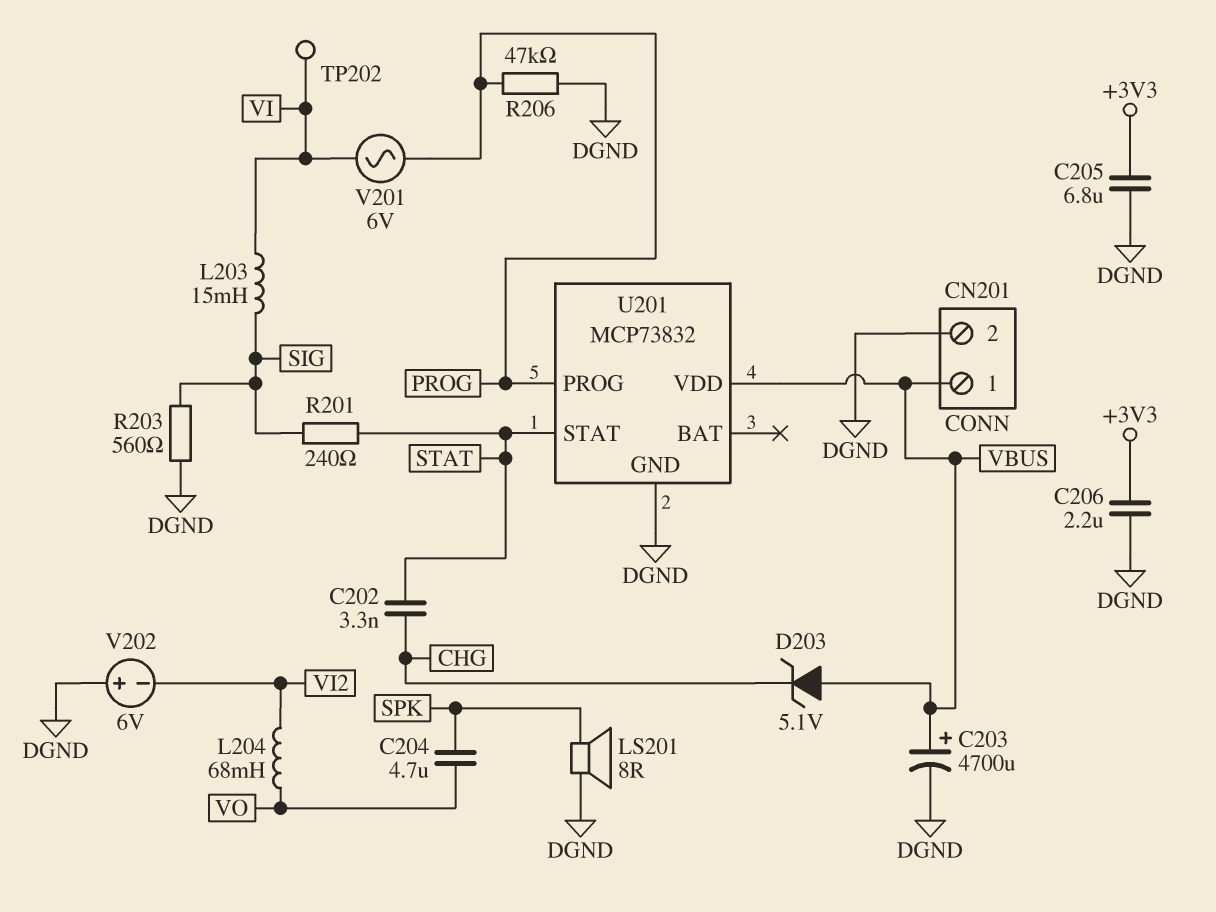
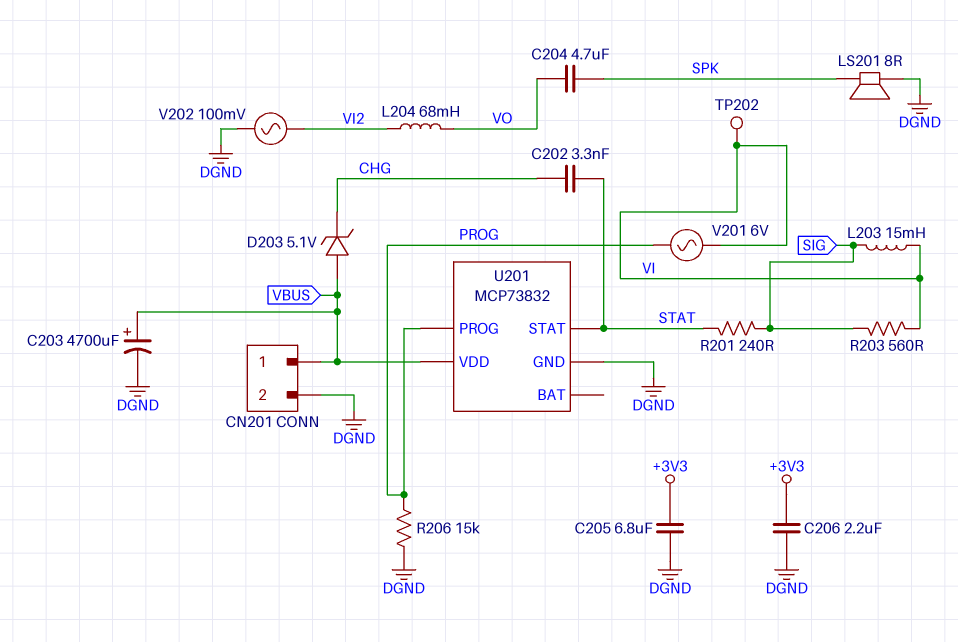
R203: 560 (DGND, SIG) -> 560 (SIG, VI)
R206: 47k (DGND, PROG) -> 15k (DGND, PROG)
V202: 6V (plus DGND, minus VI2) -> AC 100mV (DGND, VI2)

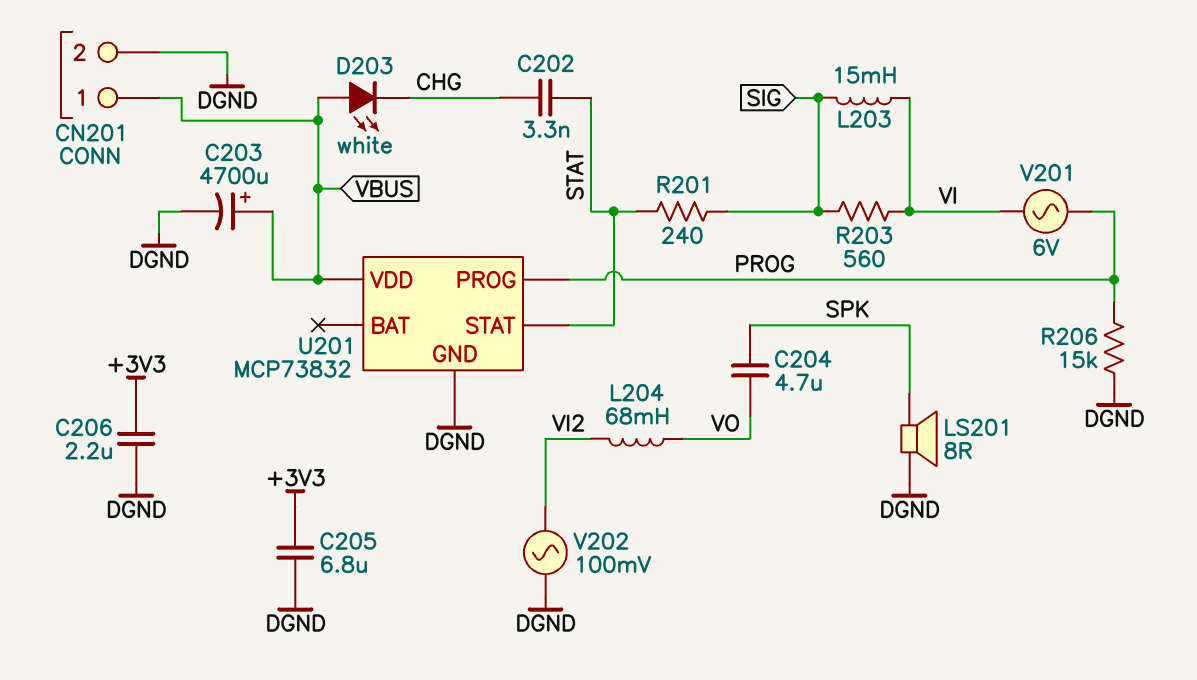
D203: zener 5.1V (A VBUS, K CHG) -> LED white (A VBUS, K CHG)
TP202: test point (VI) -> none

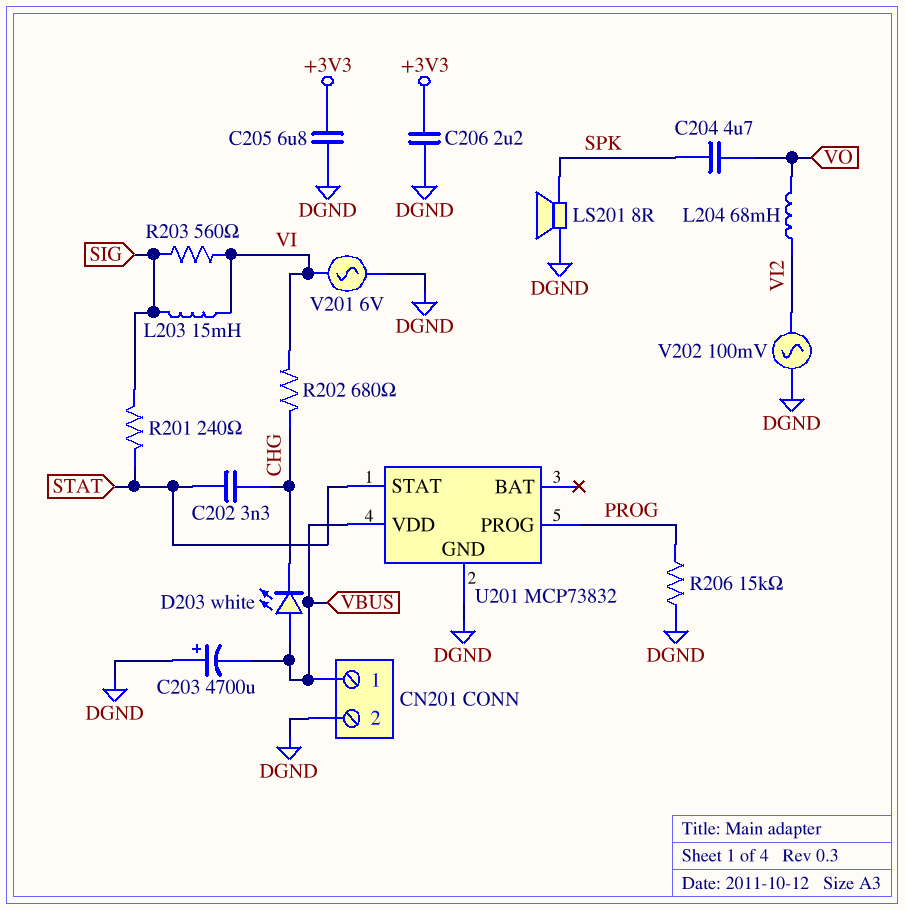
C203: 4700uF (plus VBUS, minus DGND) -> 4700uF (plus DGND, minus VBUS)
R202: none -> 680 (CHG, VI)
V201: AC 6V (PROG, VI) -> AC 6V (DGND, VI)

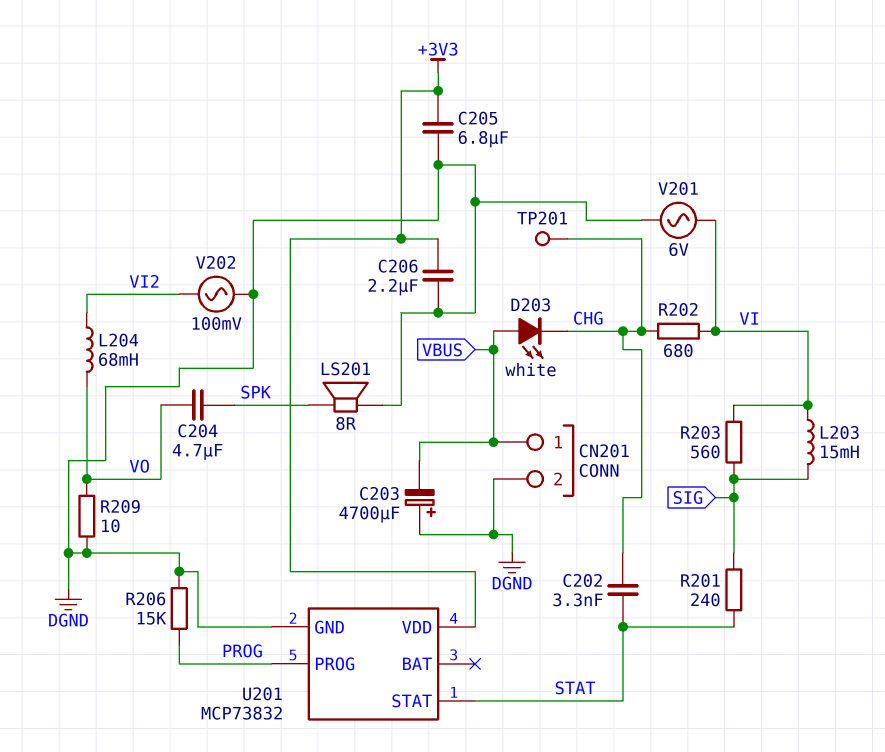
R209: none -> 10 (DGND, VO)
TP201: none -> test point (CHG)
U201 pin VDD: VBUS -> +3V3

